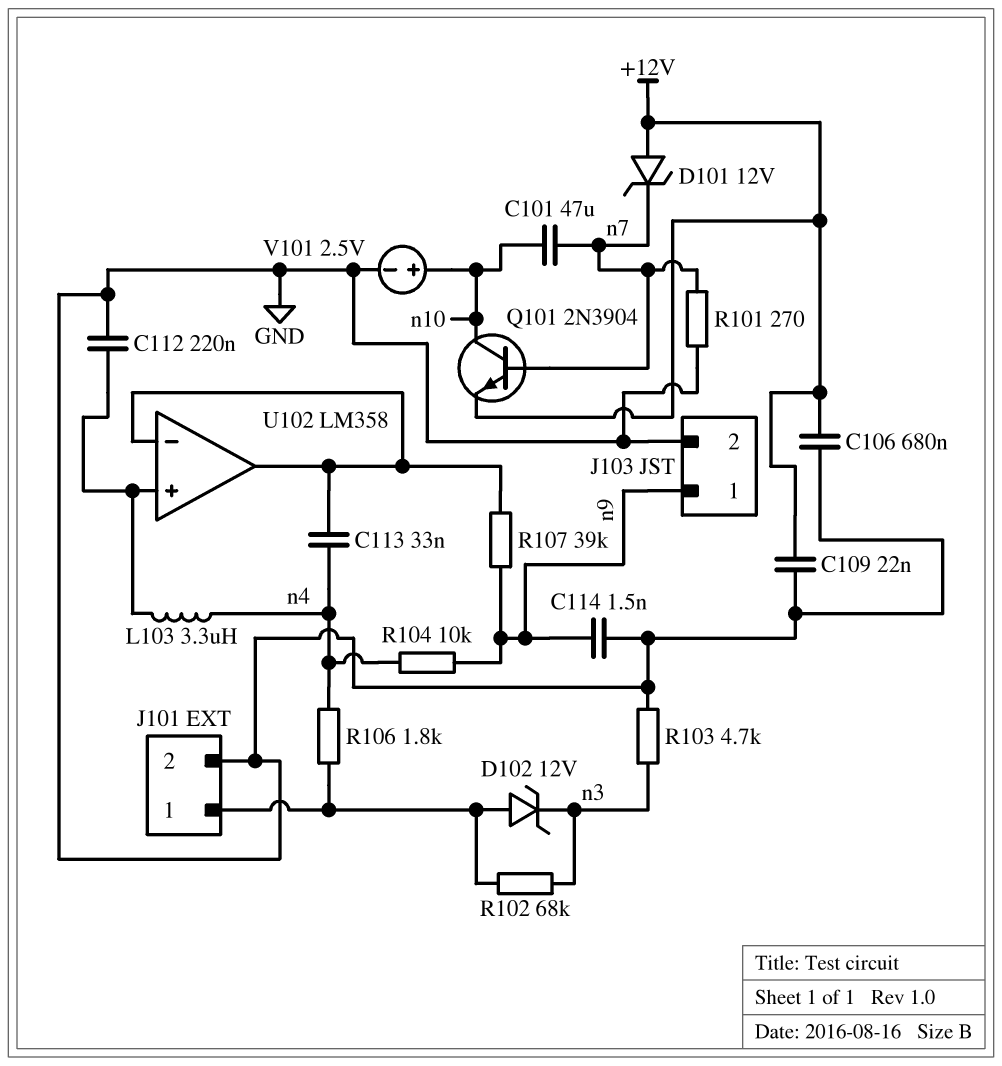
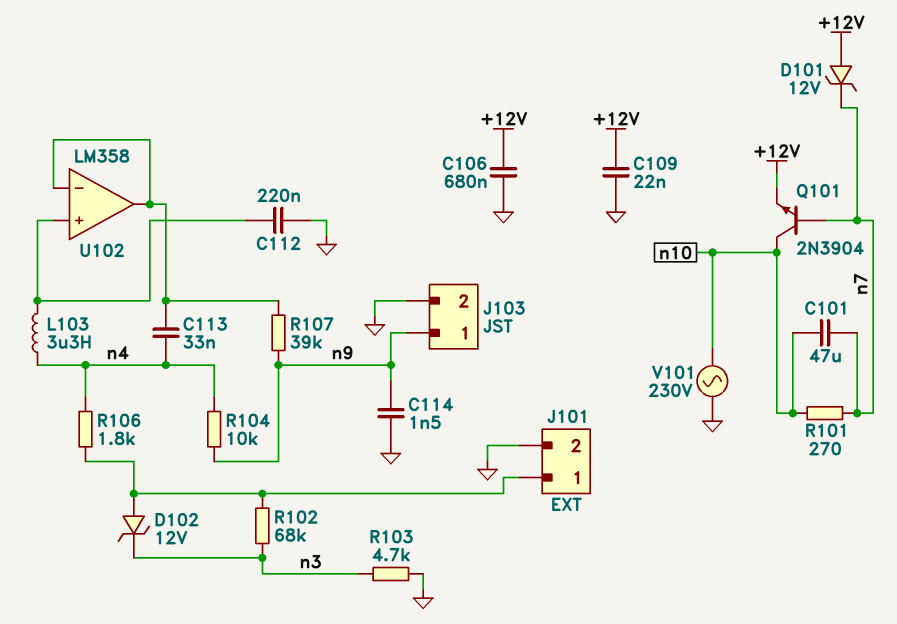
R101: 270 (GND, n7) -> 270 (n7, n10)
V101: 2.5V (plus n10, minus GND) -> AC 230V (GND, n10)

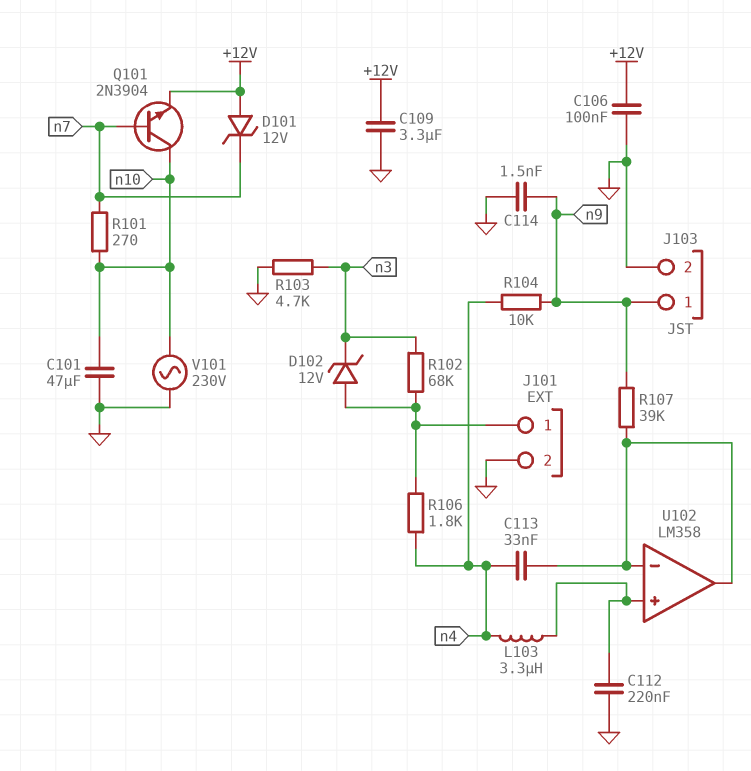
C101: 47uF (n7, n10) -> 47uF (GND, n10)
C106: 680nF (+12V, GND) -> 100nF (+12V, GND)
C109: 22nF (+12V, GND) -> 3.3uF (+12V, GND)

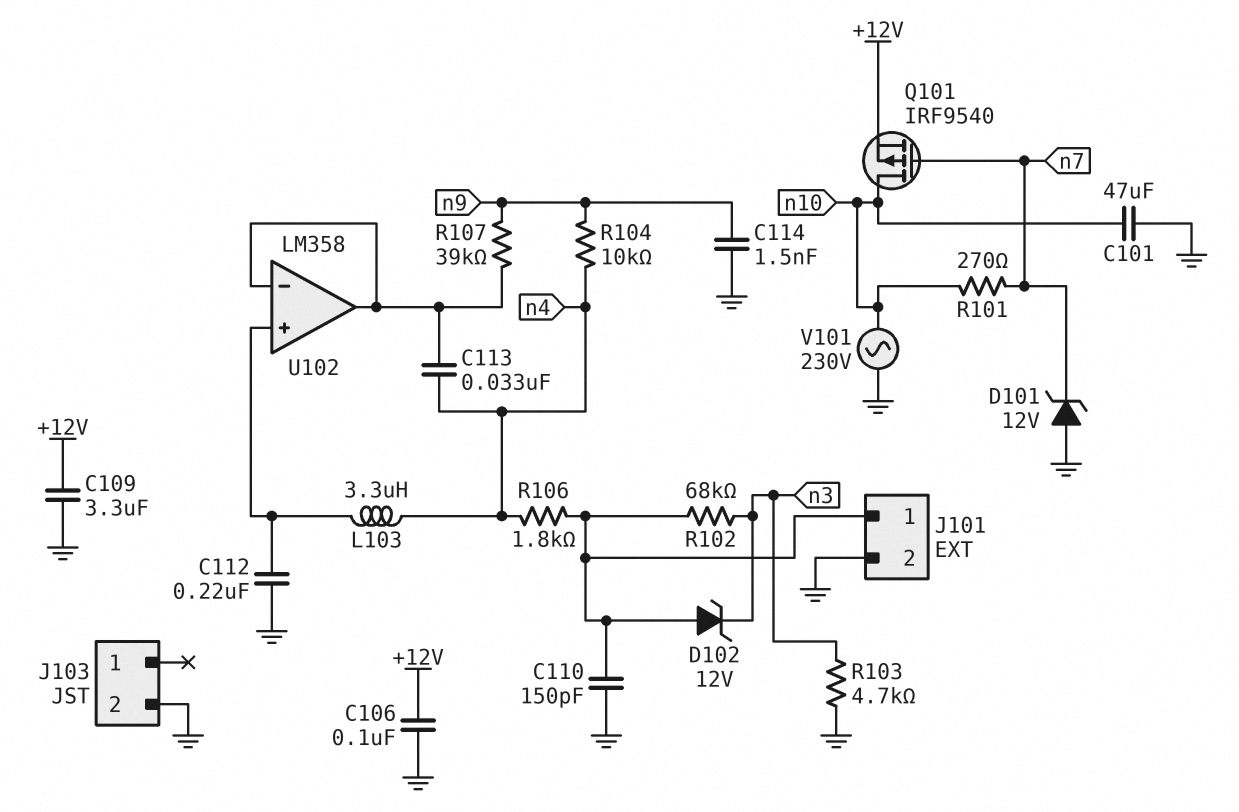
C110: none -> 150pF (GND, J101/1)
D101: zener 12V (A +12V, K n7) -> zener 12V (A GND, K n7)
J103 pin 1: n9 -> none
Q101: NPN 2N3904 (B n7, C n10, E +12V) -> PMOS IRF9540 (G n7, D n10, S +12V)

